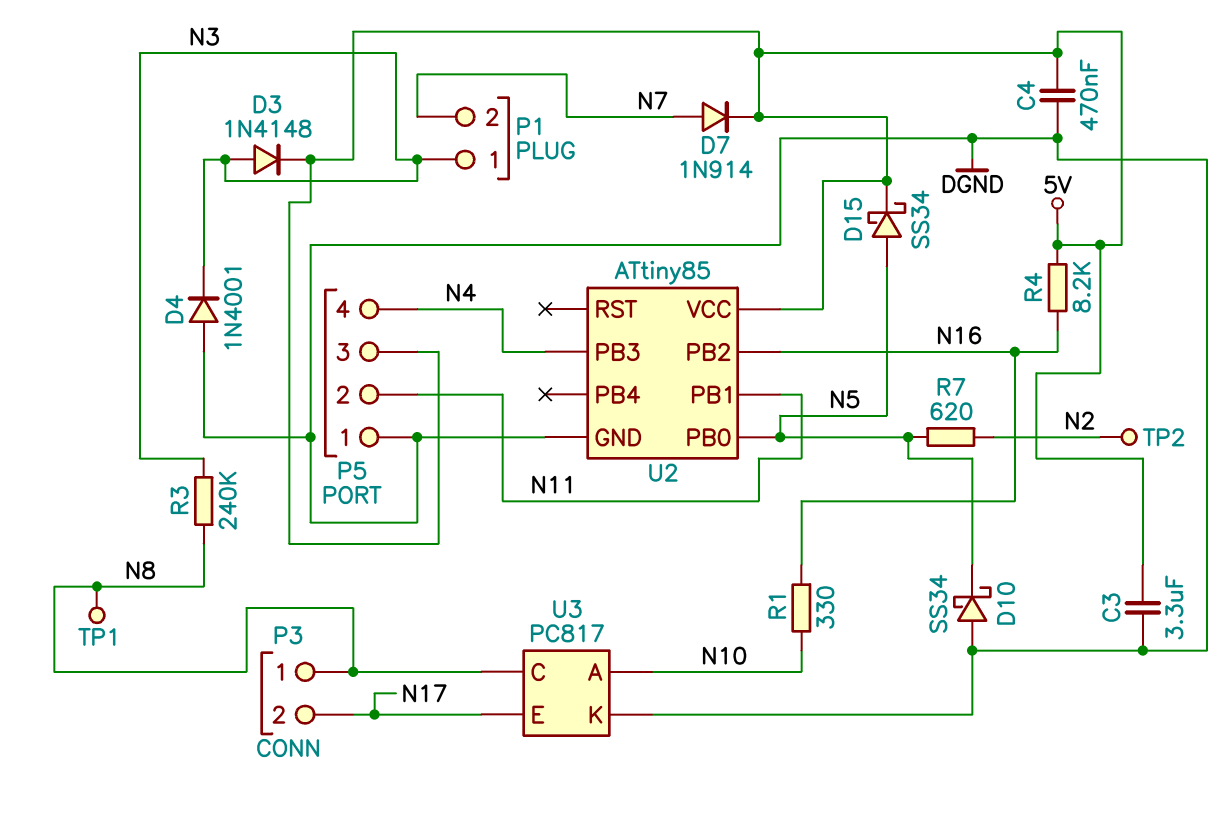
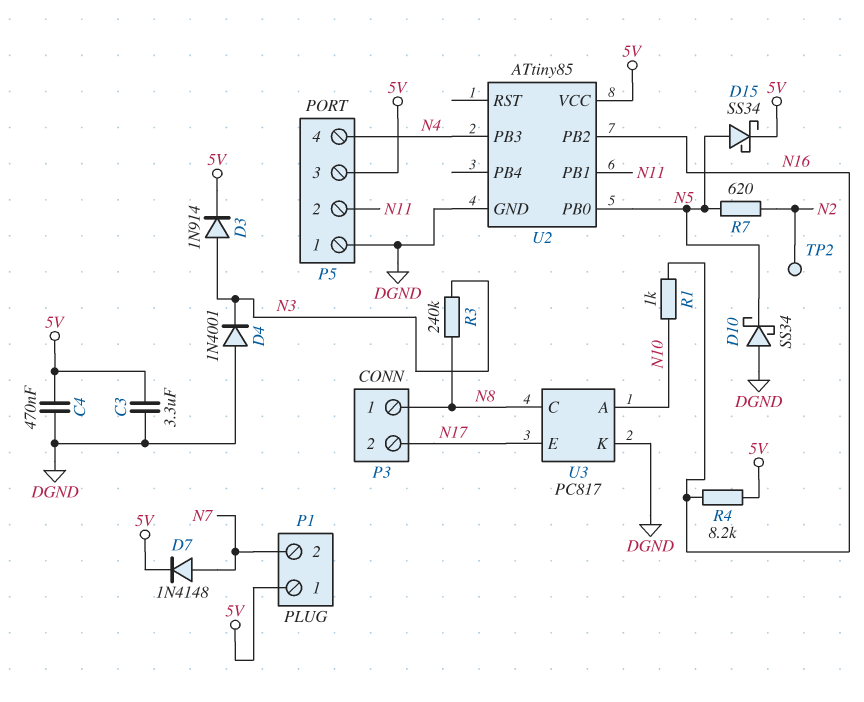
D3: diode 1N4148 (A N3, K 5V) -> diode 1N914 (A N3, K 5V)
D7: diode 1N914 (A N7, K 5V) -> diode 1N4148 (A N7, K 5V)
P1 pin 1: N3 -> 5V
R1: 330 (N10, N16) -> 1k (N10, N16)
TP1: test point (N8) -> none

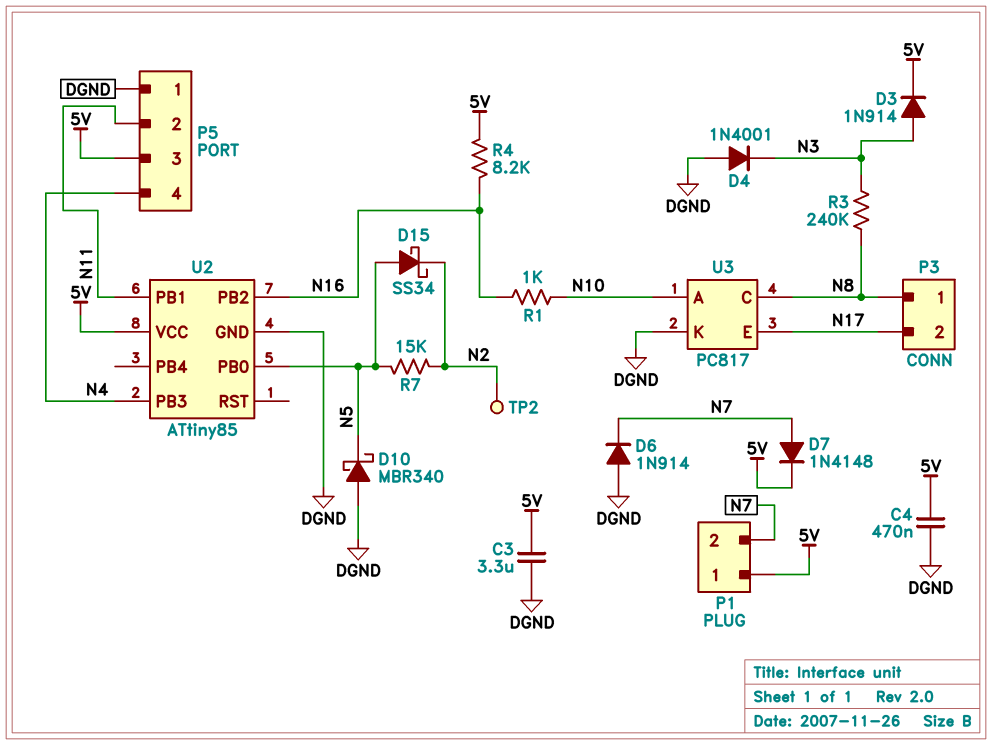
D6: none -> diode 1N914 (A DGND, K N7)
D10: schottky SS34 (A DGND, K N5) -> schottky MBR340 (A DGND, K N5)
D15: schottky SS34 (A N5, K 5V) -> schottky SS34 (A N5, K N2)
R7: 620 (N2, N5) -> 15k (N2, N5)

